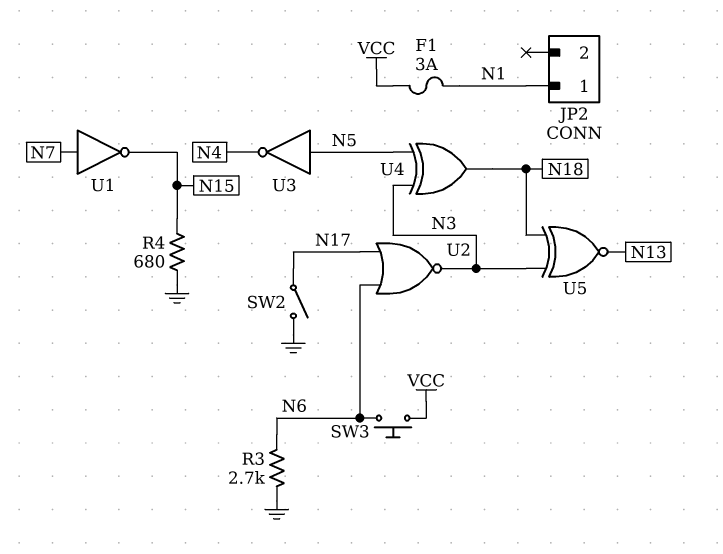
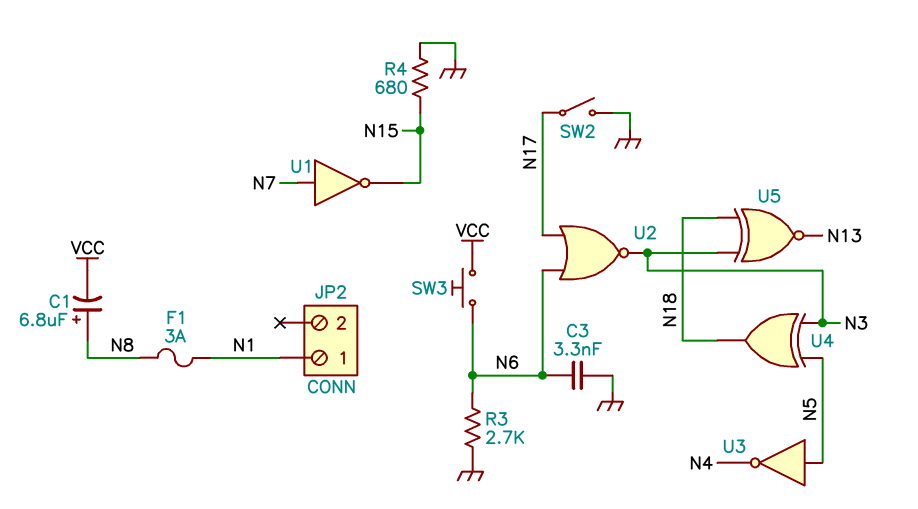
C1: none -> 6.8uF (plus N8, minus VCC)
C3: none -> 3.3nF (GND, N6)
F1: 3A (N1, VCC) -> 3A (N1, N8)

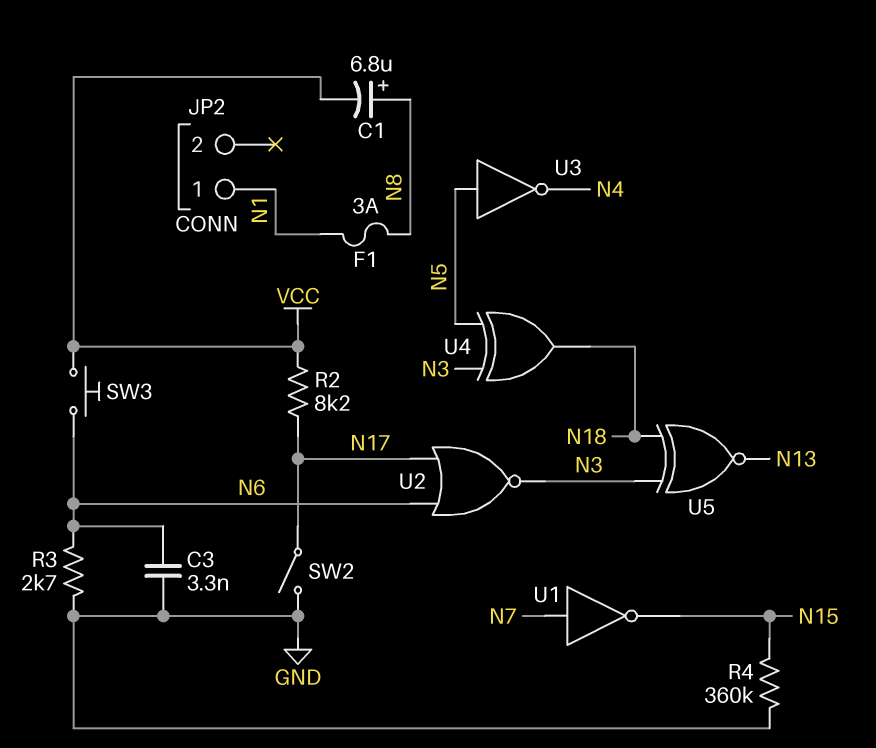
R2: none -> 8.2k (N17, VCC)
R4: 680 (GND, N15) -> 360k (GND, N15)

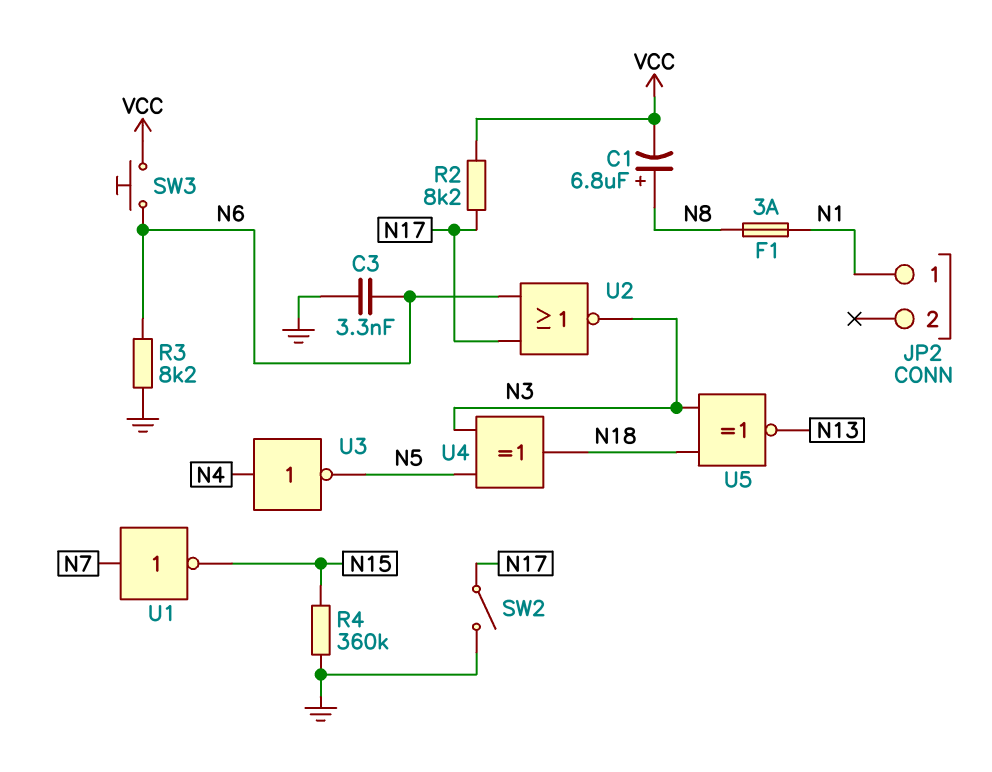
R3: 2.7k (GND, N6) -> 8.2k (GND, N6)
U3: NOT (in N5, out N4) -> NOT (in N4, out N5)

